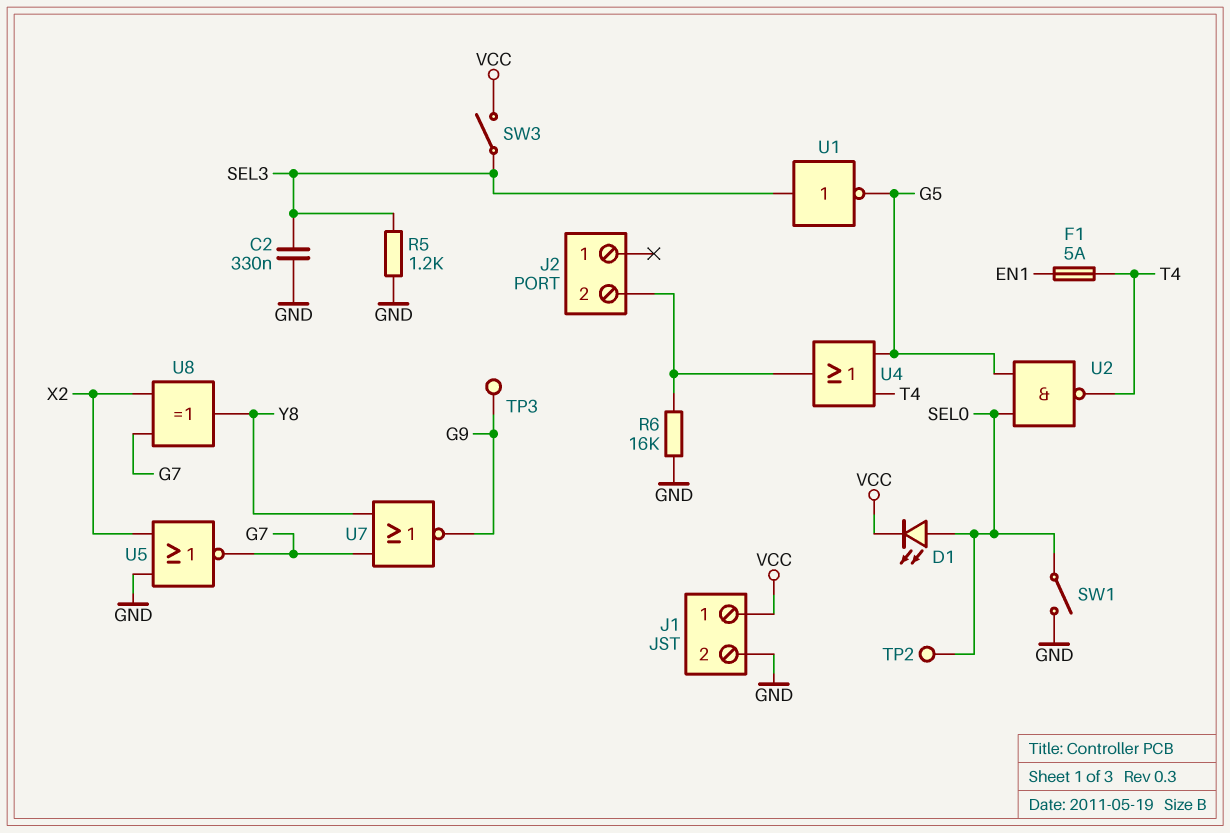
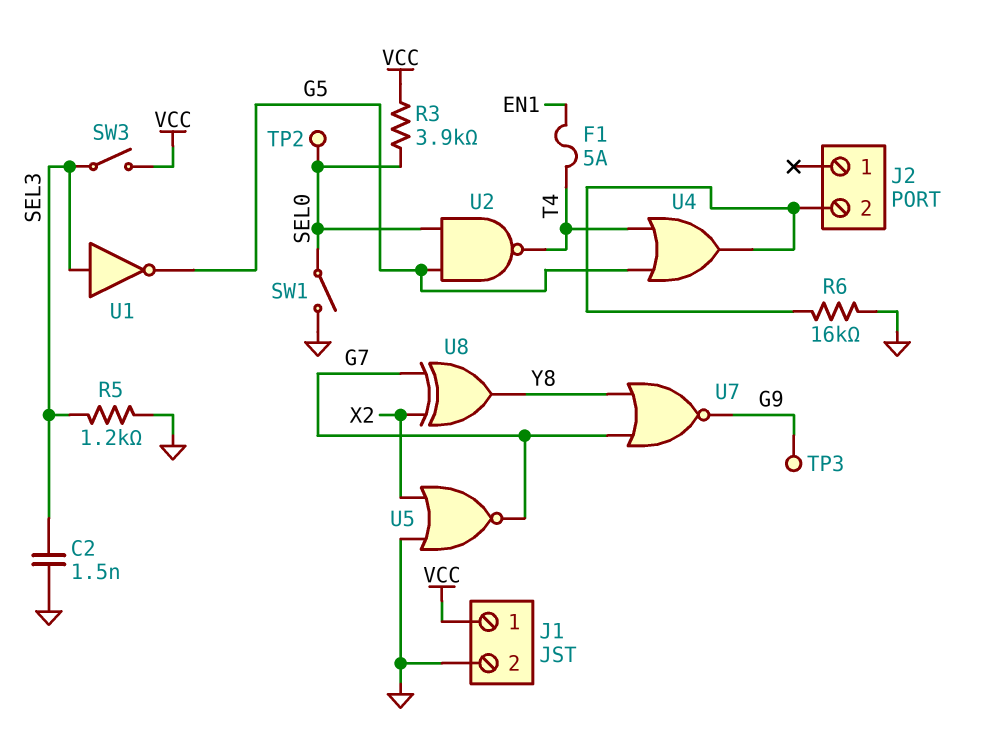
C2: 330nF (GND, SEL3) -> 1.5nF (GND, SEL3)
D1: LED (A SEL0, K VCC) -> none
R3: none -> 3.9k (SEL0, VCC)

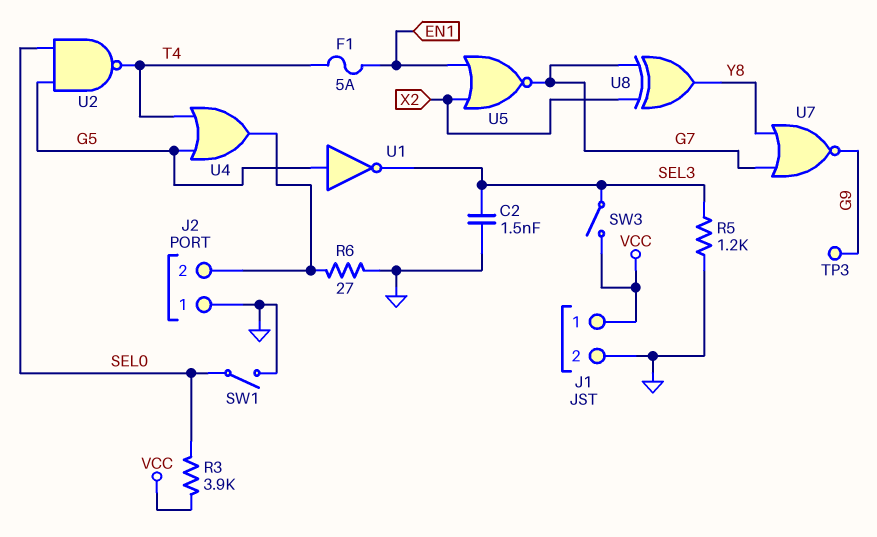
J2 pin 1: none -> GND
R6: 16k (GND, J2/2) -> 27 (GND, J2/2)
TP2: test point (SEL0) -> none
U1: NOT (in SEL3, out G5) -> NOT (in G5, out SEL3)
U5: NOR (in GND, in X2, out G7) -> NOR (in EN1, in X2, out G7)

